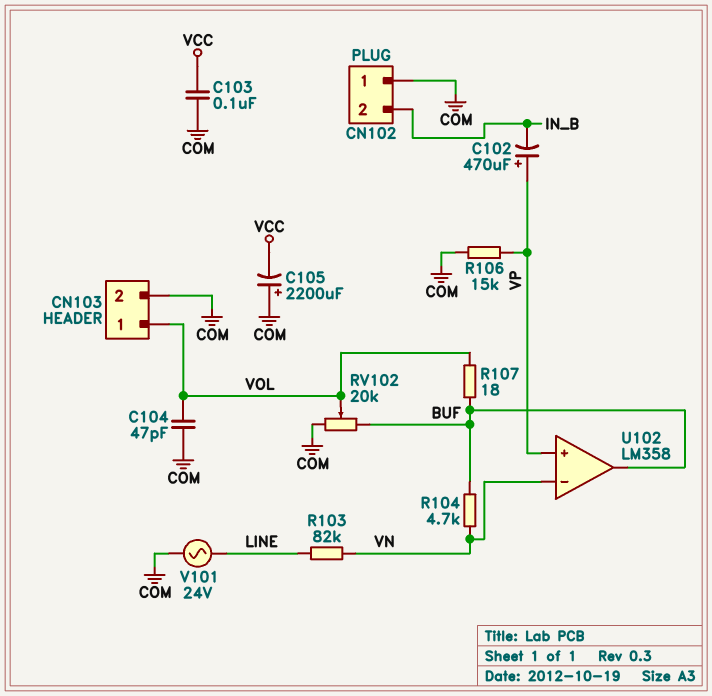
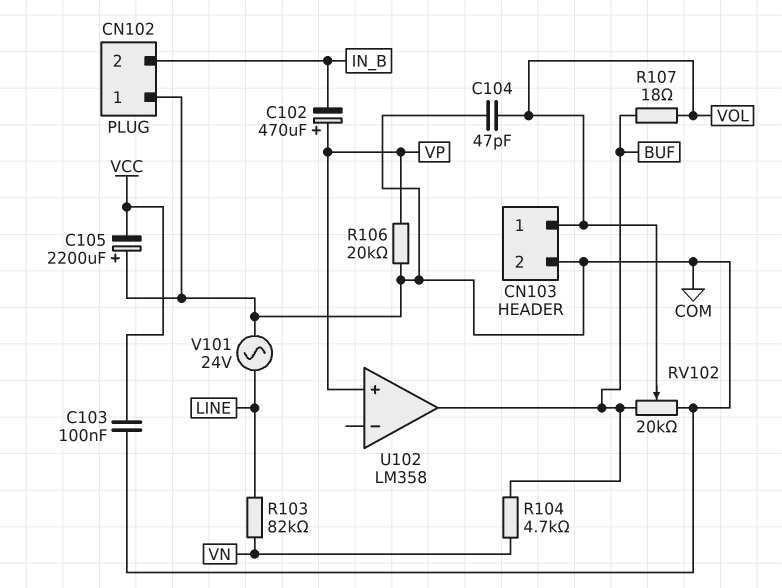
R106: 15k (COM, VP) -> 20k (COM, VP)
U102 pin in-: VN -> none

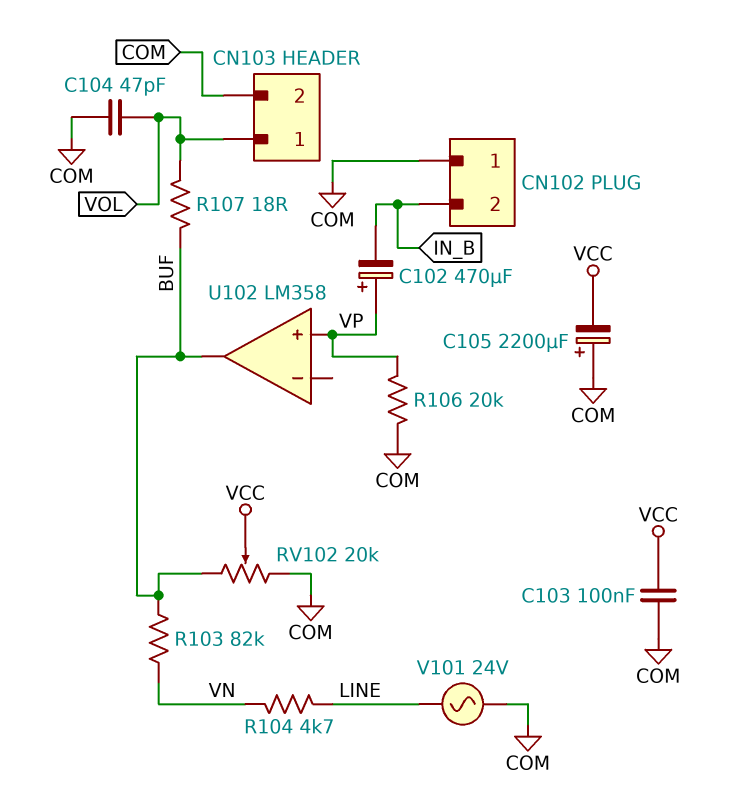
R103: 82k (LINE, VN) -> 82k (BUF, VN)
R104: 4.7k (BUF, VN) -> 4.7k (LINE, VN)
RV102: 20k (BUF, COM, wiper VOL) -> 20k (BUF, COM, wiper VCC)

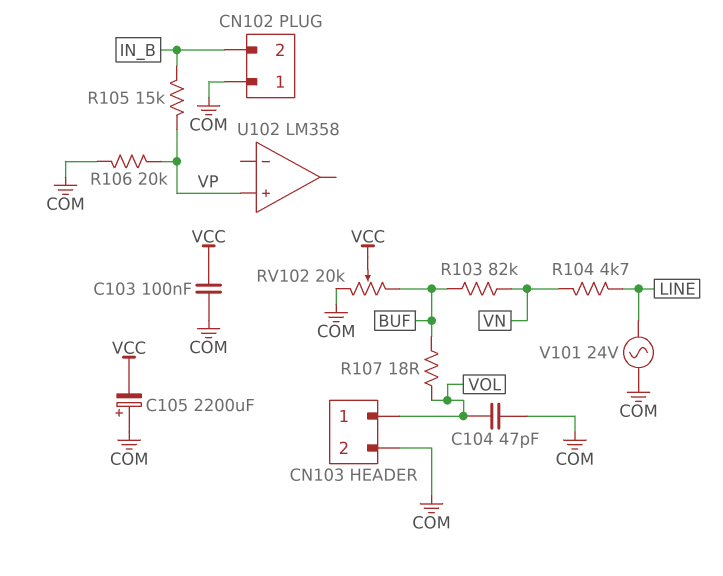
C102: 470uF (plus VP, minus IN_B) -> none
R105: none -> 15k (IN_B, VP)
U102 pin out: BUF -> none

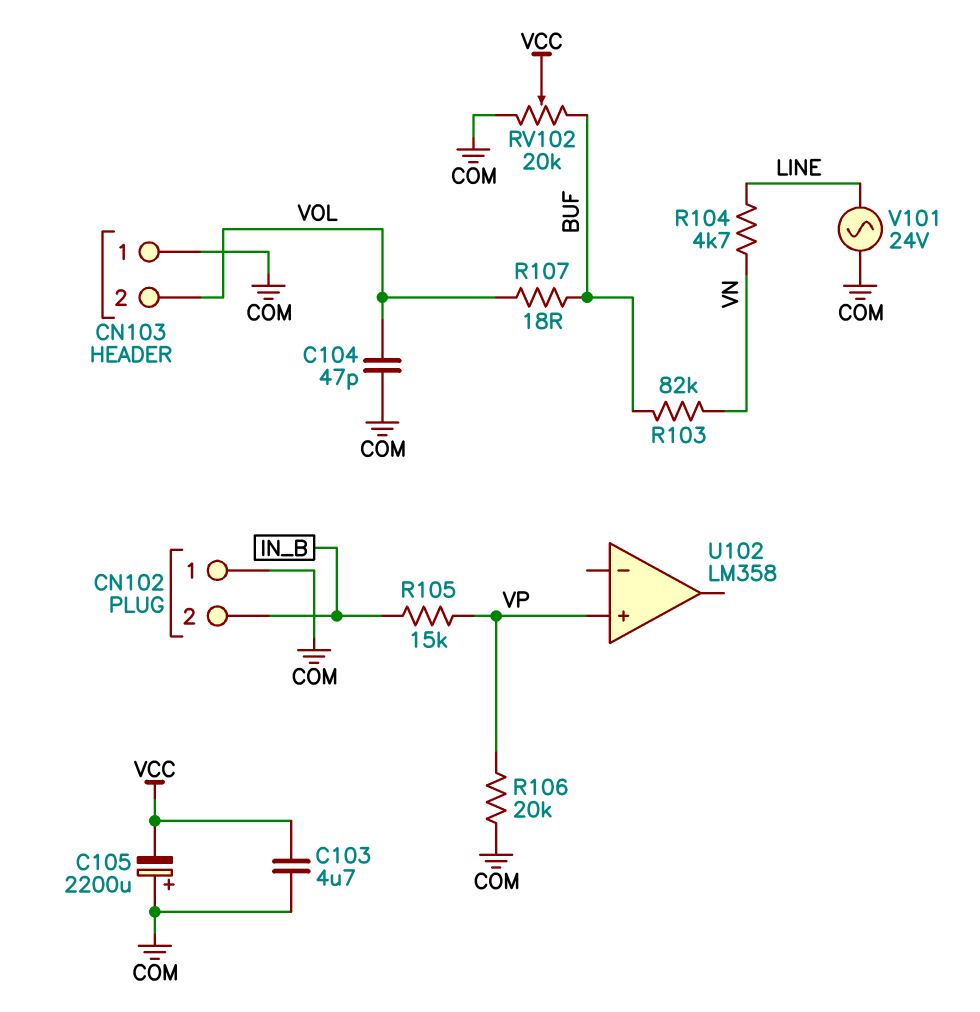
C103: 100nF (COM, VCC) -> 4.7uF (COM, VCC)
CN103 pin 1: VOL -> COM
CN103 pin 2: COM -> VOL

